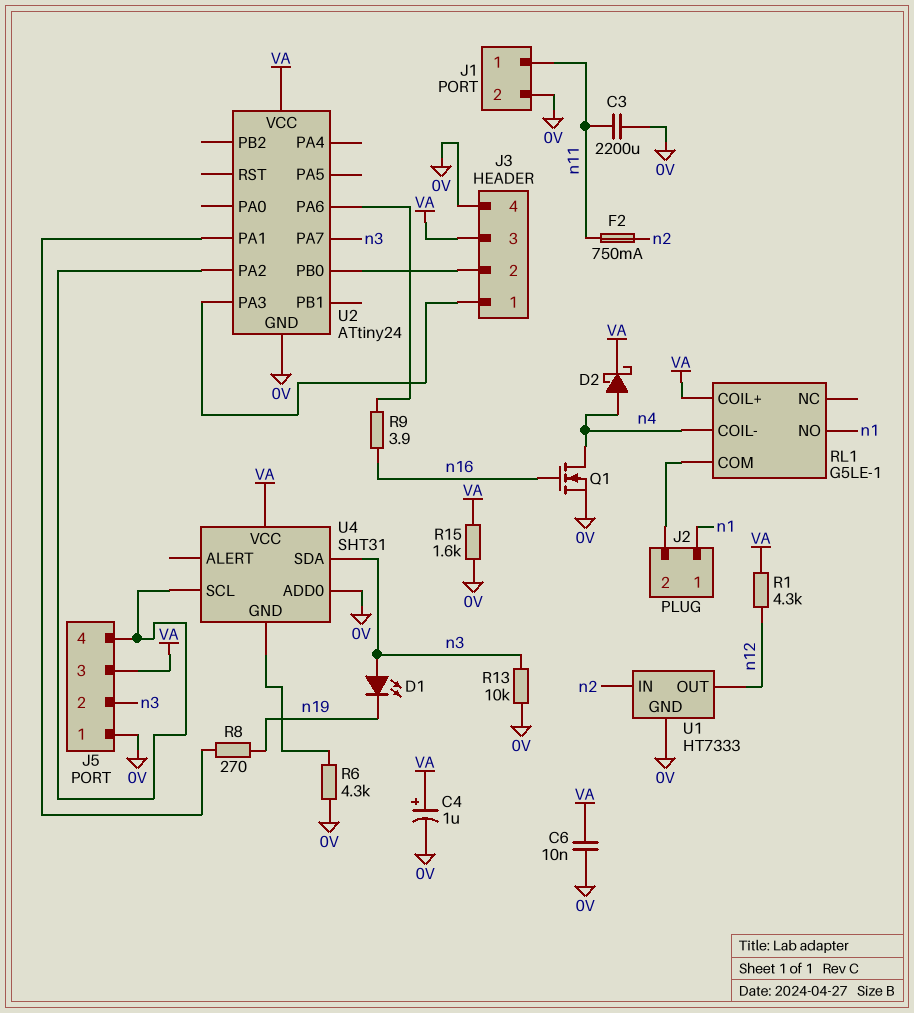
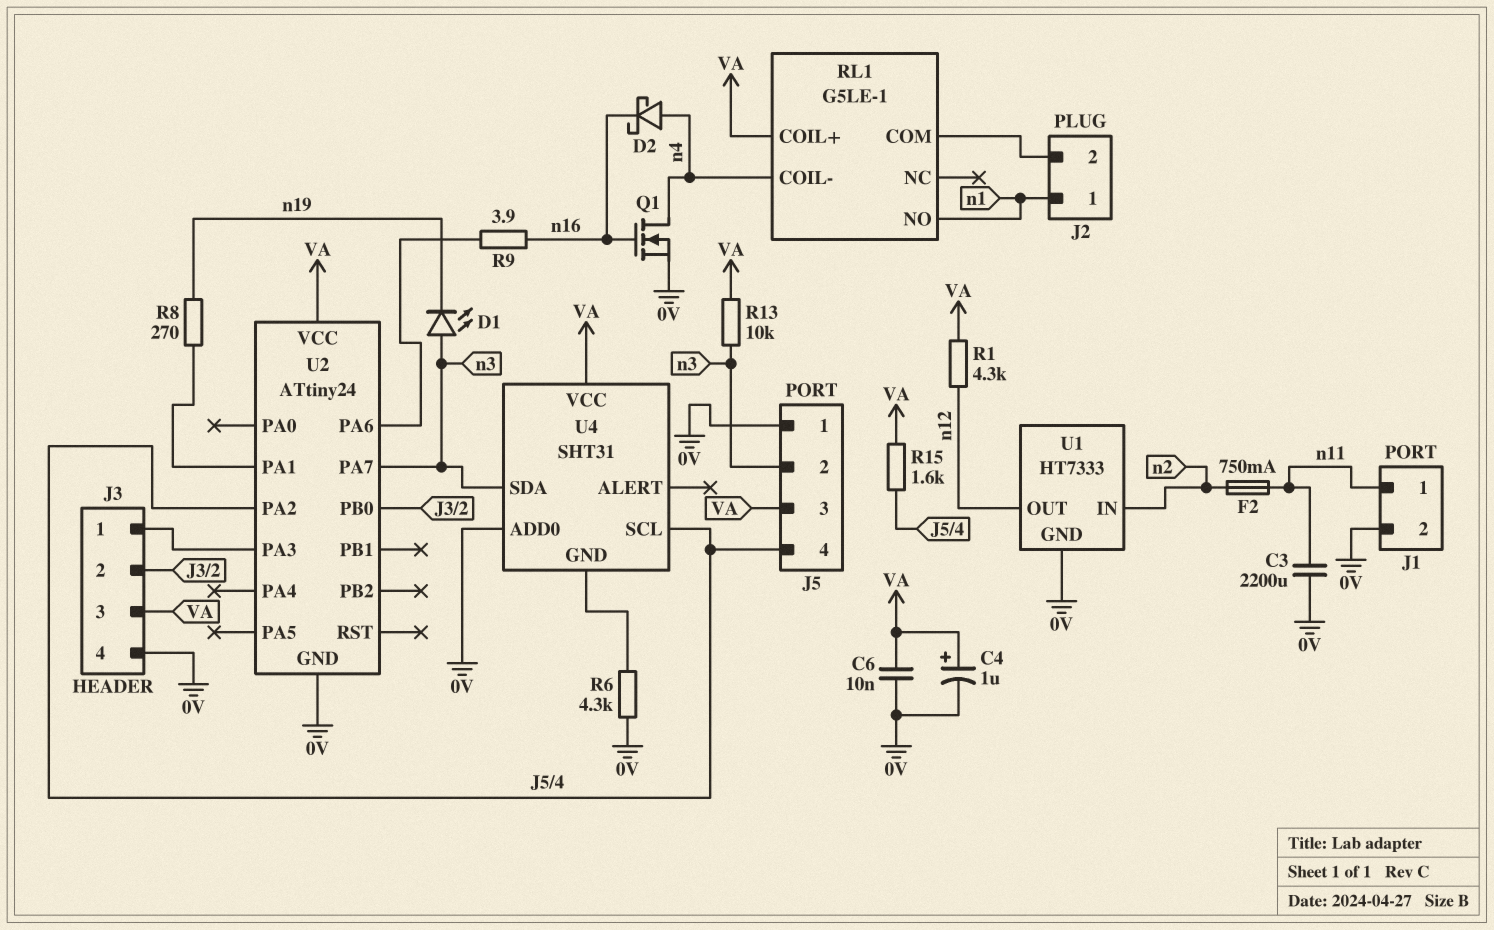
D2: schottky (A n4, K VA) -> schottky (A n4, K n16)
R13: 10k (0V, n3) -> 10k (VA, n3)
R15: 1.6k (0V, VA) -> 1.6k (J5/4, VA)

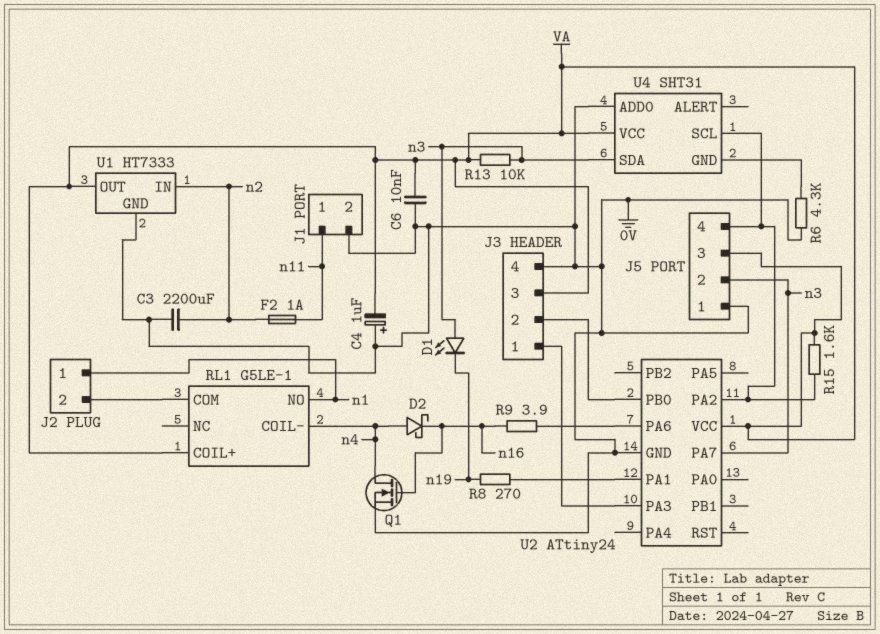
C3: 2200uF (0V, n11) -> 2200uF (0V, n2)
C4: 1uF (plus VA, minus 0V) -> 1uF (plus 0V, minus VA)
F2: 750mA (n2, n11) -> 1A (n2, n11)
R1: 4.3k (VA, n12) -> none
U1 pin OUT: n12 -> VA

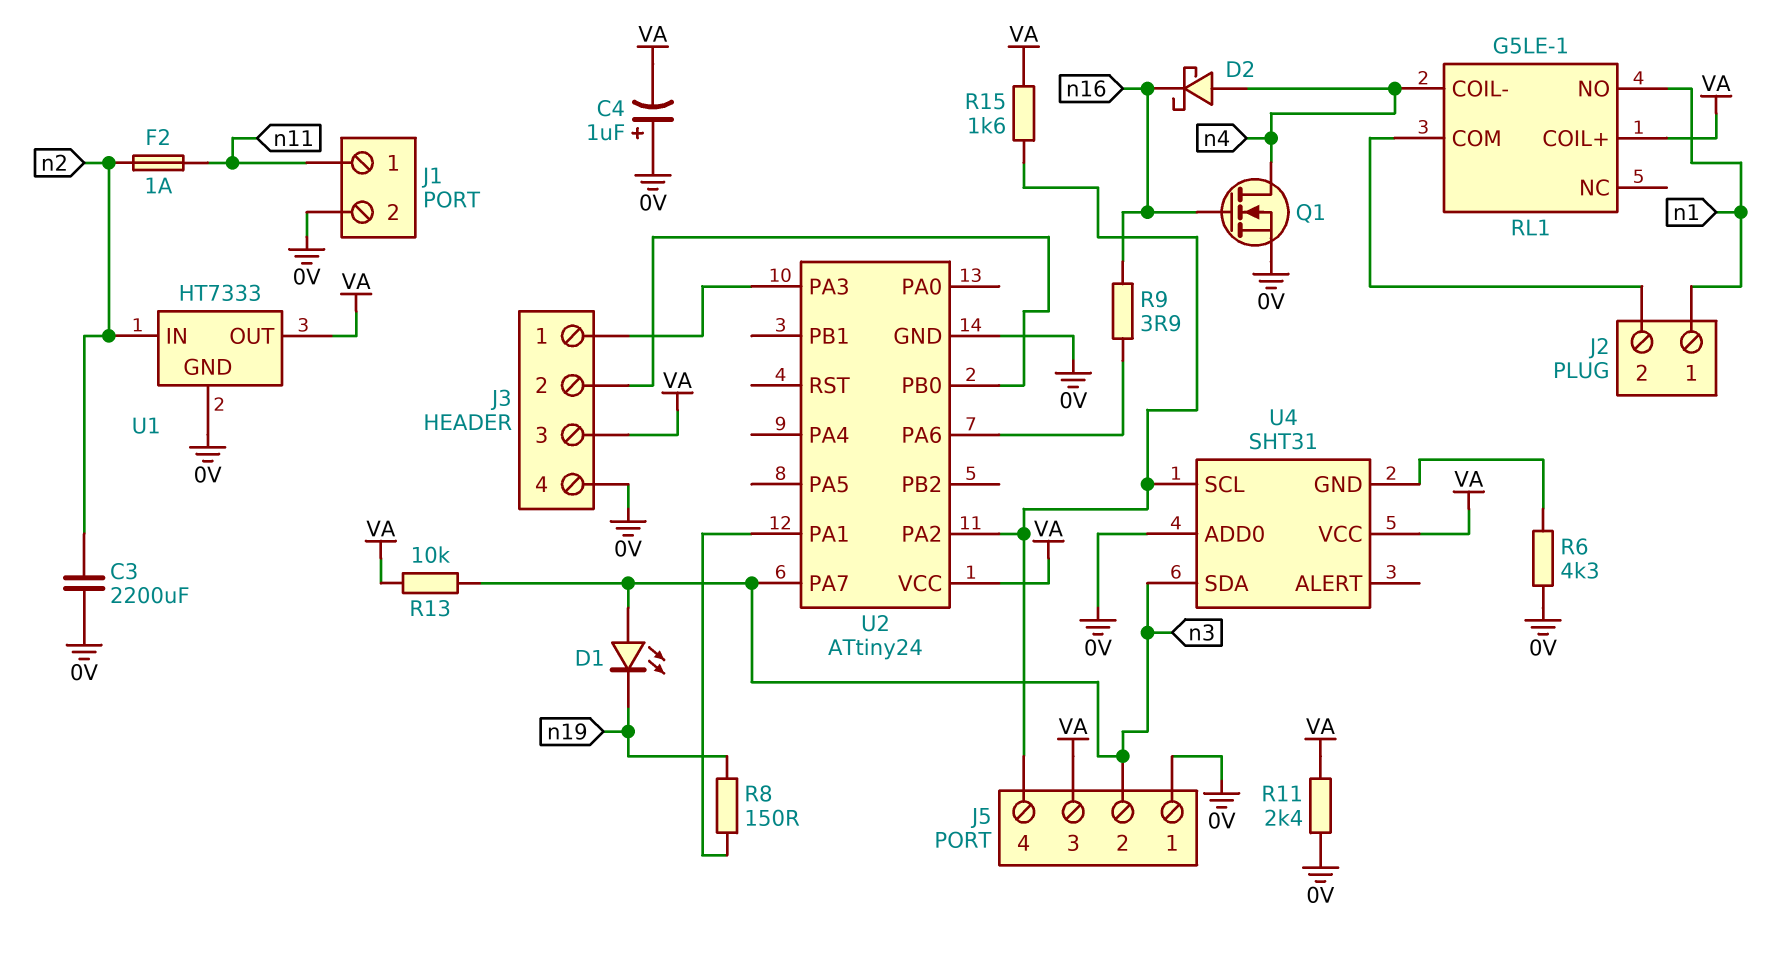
C6: 10nF (0V, VA) -> none
R8: 270 (U2/PA1, n19) -> 150 (U2/PA1, n19)
R11: none -> 2.4k (0V, VA)

